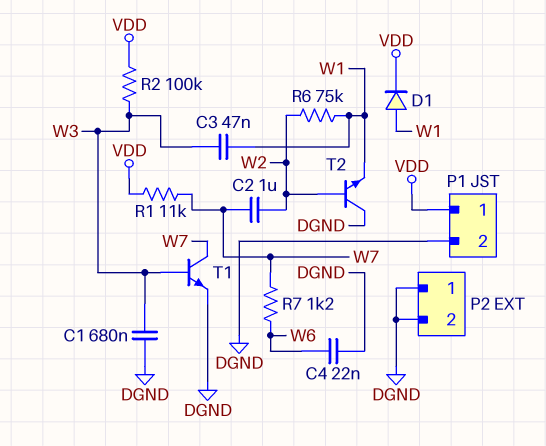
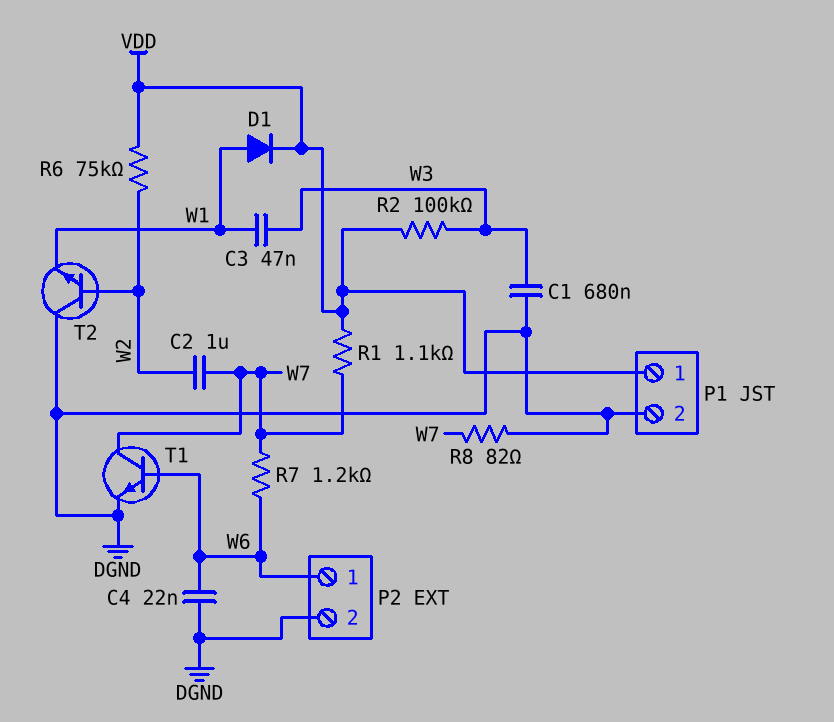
P2 pin 1: DGND -> W6
R1: 11k (VDD, W7) -> 1.1k (VDD, W7)
R6: 75k (W1, W2) -> 75k (VDD, W2)
R8: none -> 82 (DGND, W7)
T1: NPN (B W3, C W7, E DGND) -> NPN (B W6, C W7, E DGND)

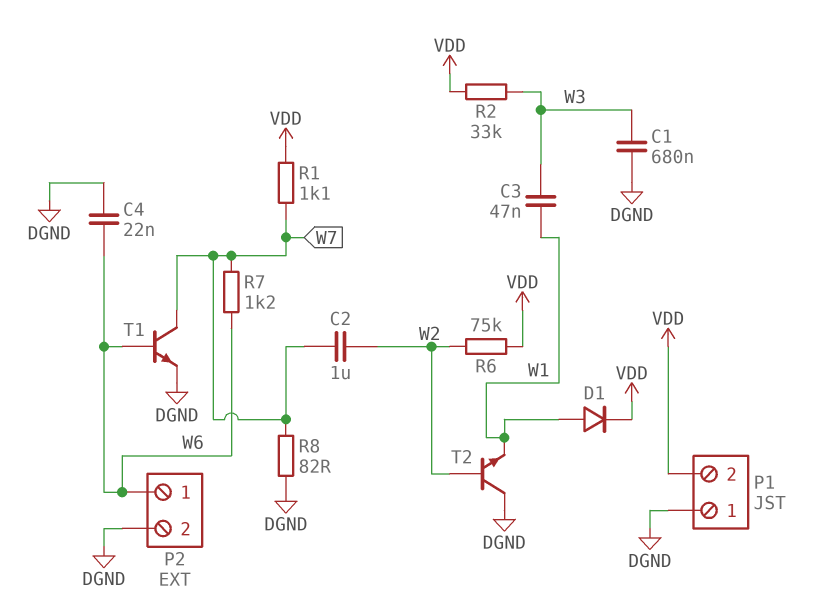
P1 pin 1: VDD -> DGND
P1 pin 2: DGND -> VDD
R2: 100k (VDD, W3) -> 33k (VDD, W3)

